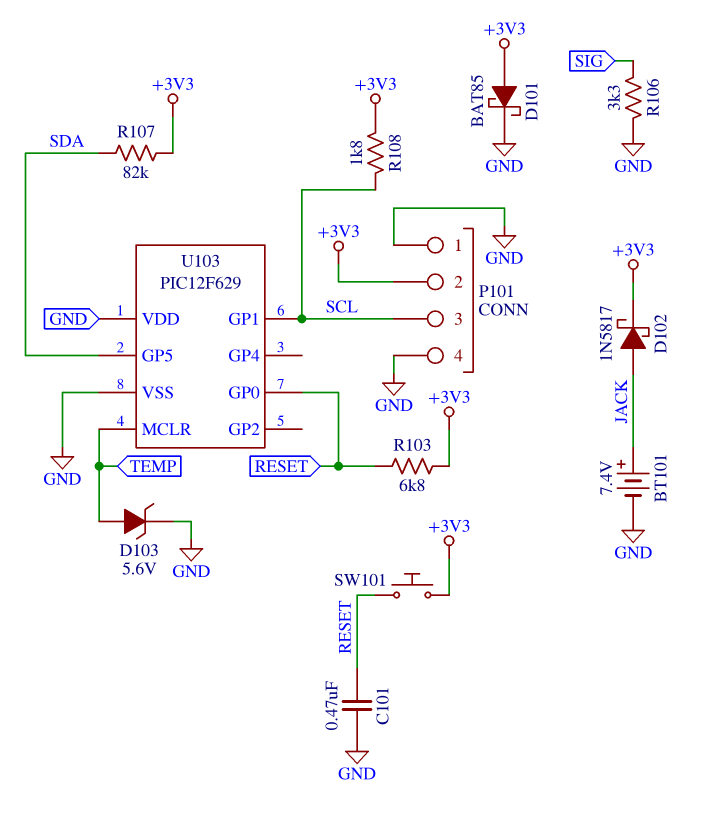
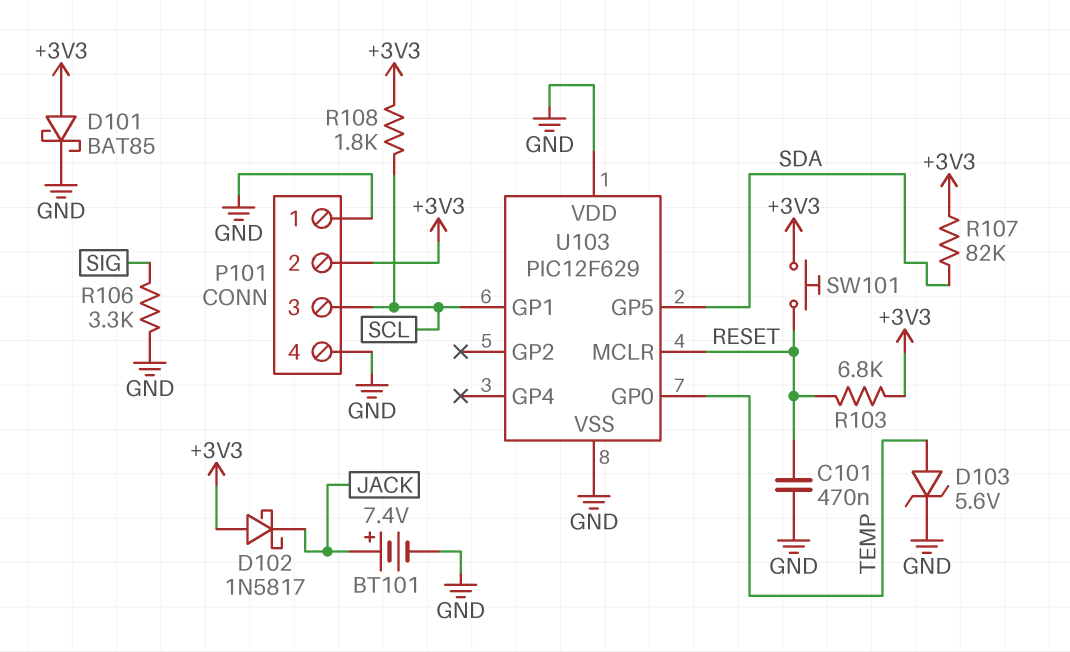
D102: schottky 1N5817 (A JACK, K +3V3) -> schottky 1N5817 (A +3V3, K JACK)
U103 pin GP0: RESET -> TEMP
U103 pin MCLR: TEMP -> RESET

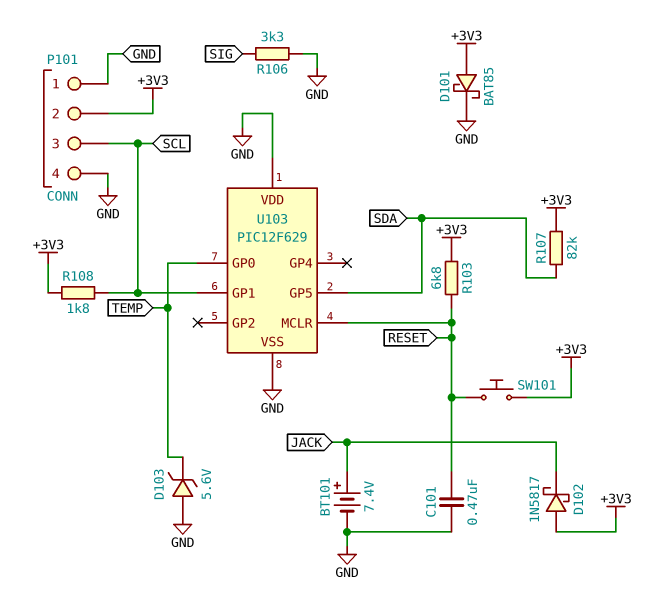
D103: zener 5.6V (A TEMP, K GND) -> zener 5.6V (A GND, K TEMP)

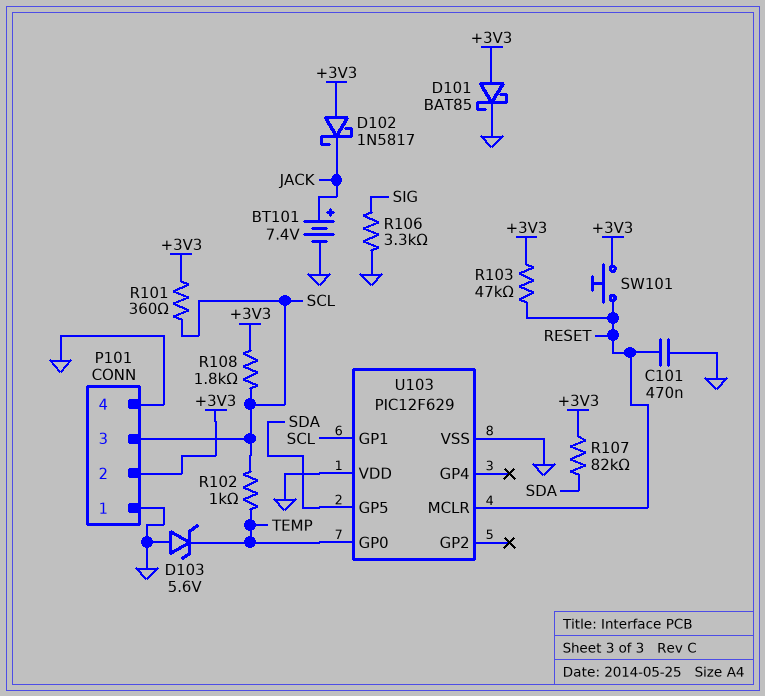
R101: none -> 360 (+3V3, SCL)
R102: none -> 1k (SCL, TEMP)
R103: 6.8k (+3V3, RESET) -> 47k (+3V3, RESET)

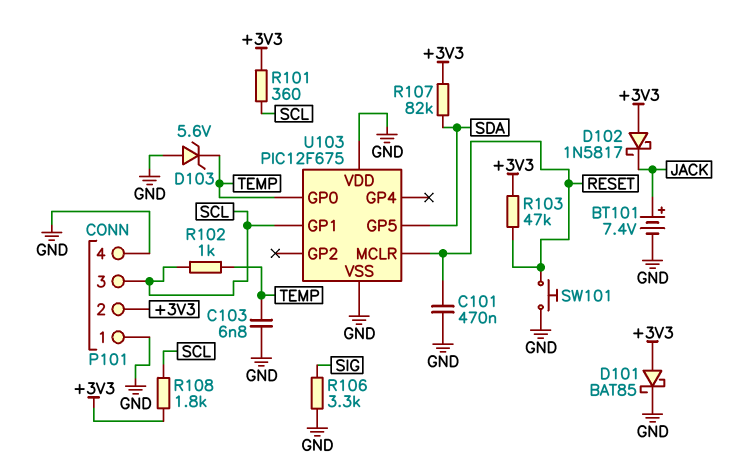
C103: none -> 6.8nF (GND, TEMP)
SW101: button (+3V3, RESET) -> button (GND, RESET)
U103: PIC12F629 -> PIC12F675

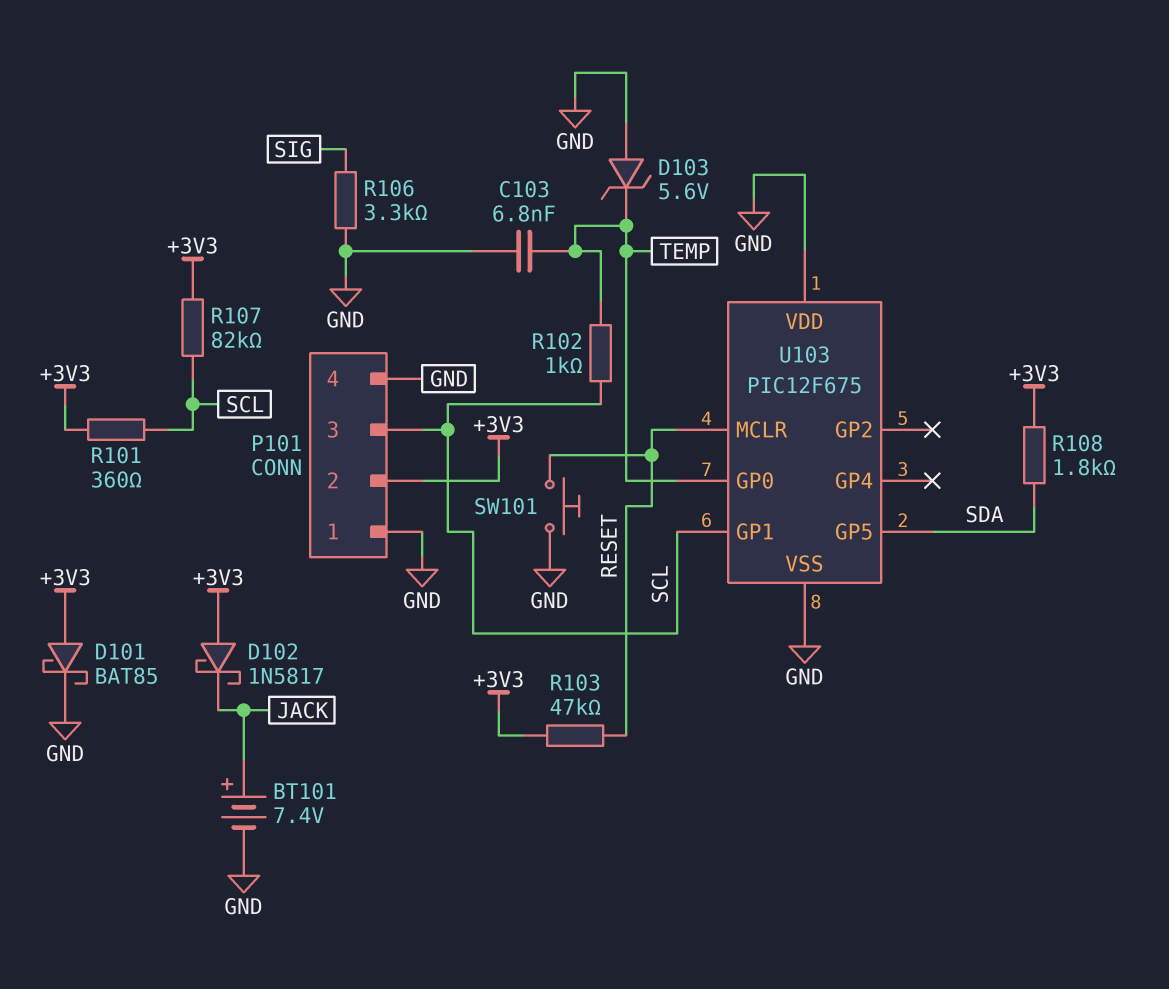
C101: 470nF (GND, RESET) -> none
R107: 82k (+3V3, SDA) -> 82k (+3V3, SCL)
R108: 1.8k (+3V3, SCL) -> 1.8k (+3V3, SDA)

